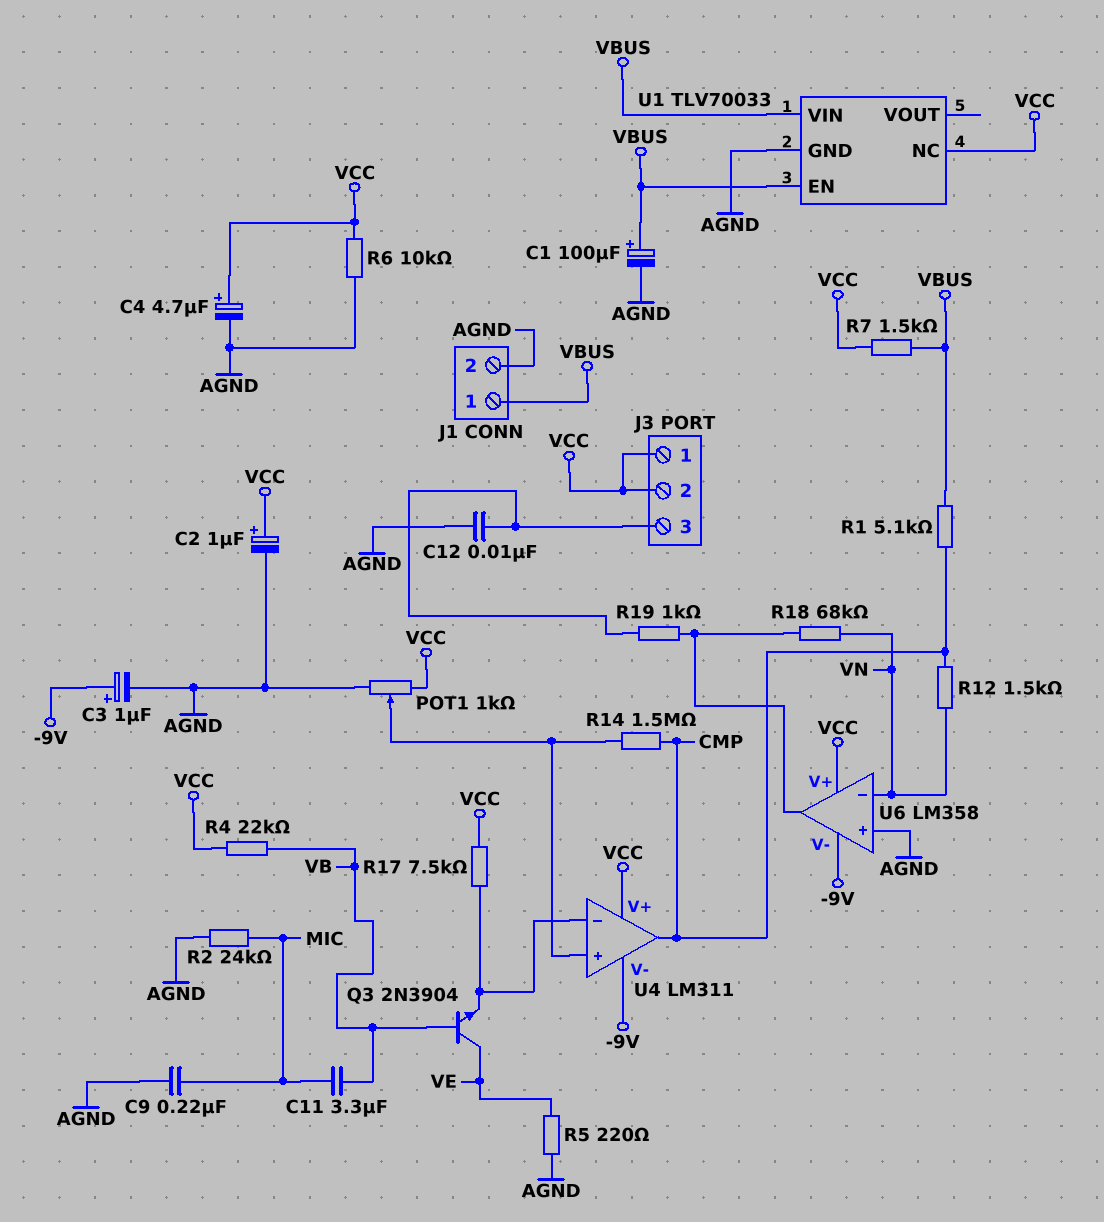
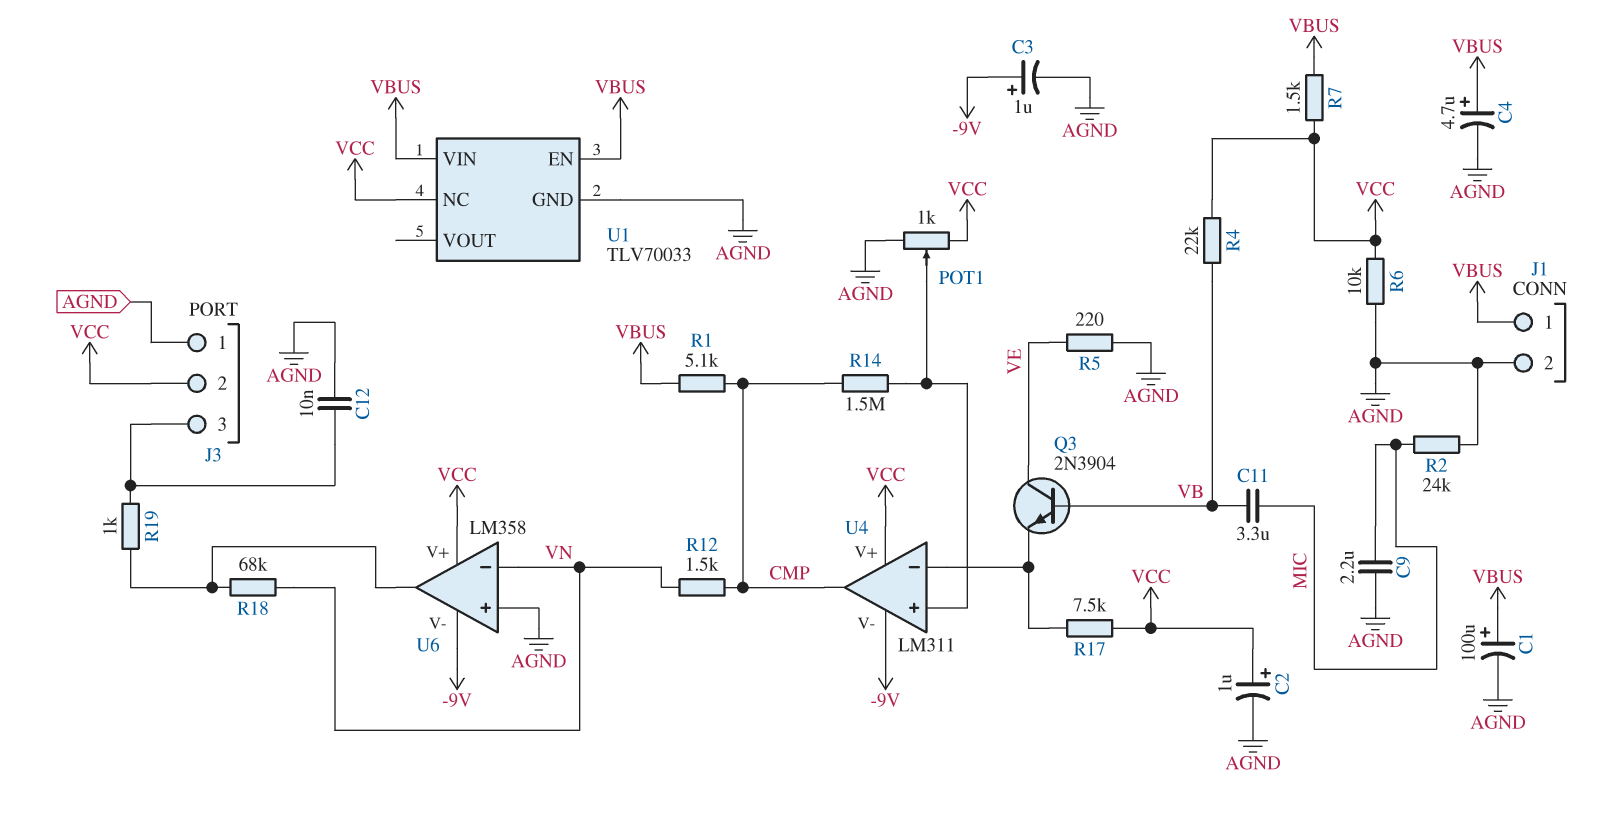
C4: 4.7uF (plus VCC, minus AGND) -> 4.7uF (plus VBUS, minus AGND)
C9: 220nF (AGND, MIC) -> 2.2uF (AGND, MIC)
J3 pin 1: VCC -> AGND

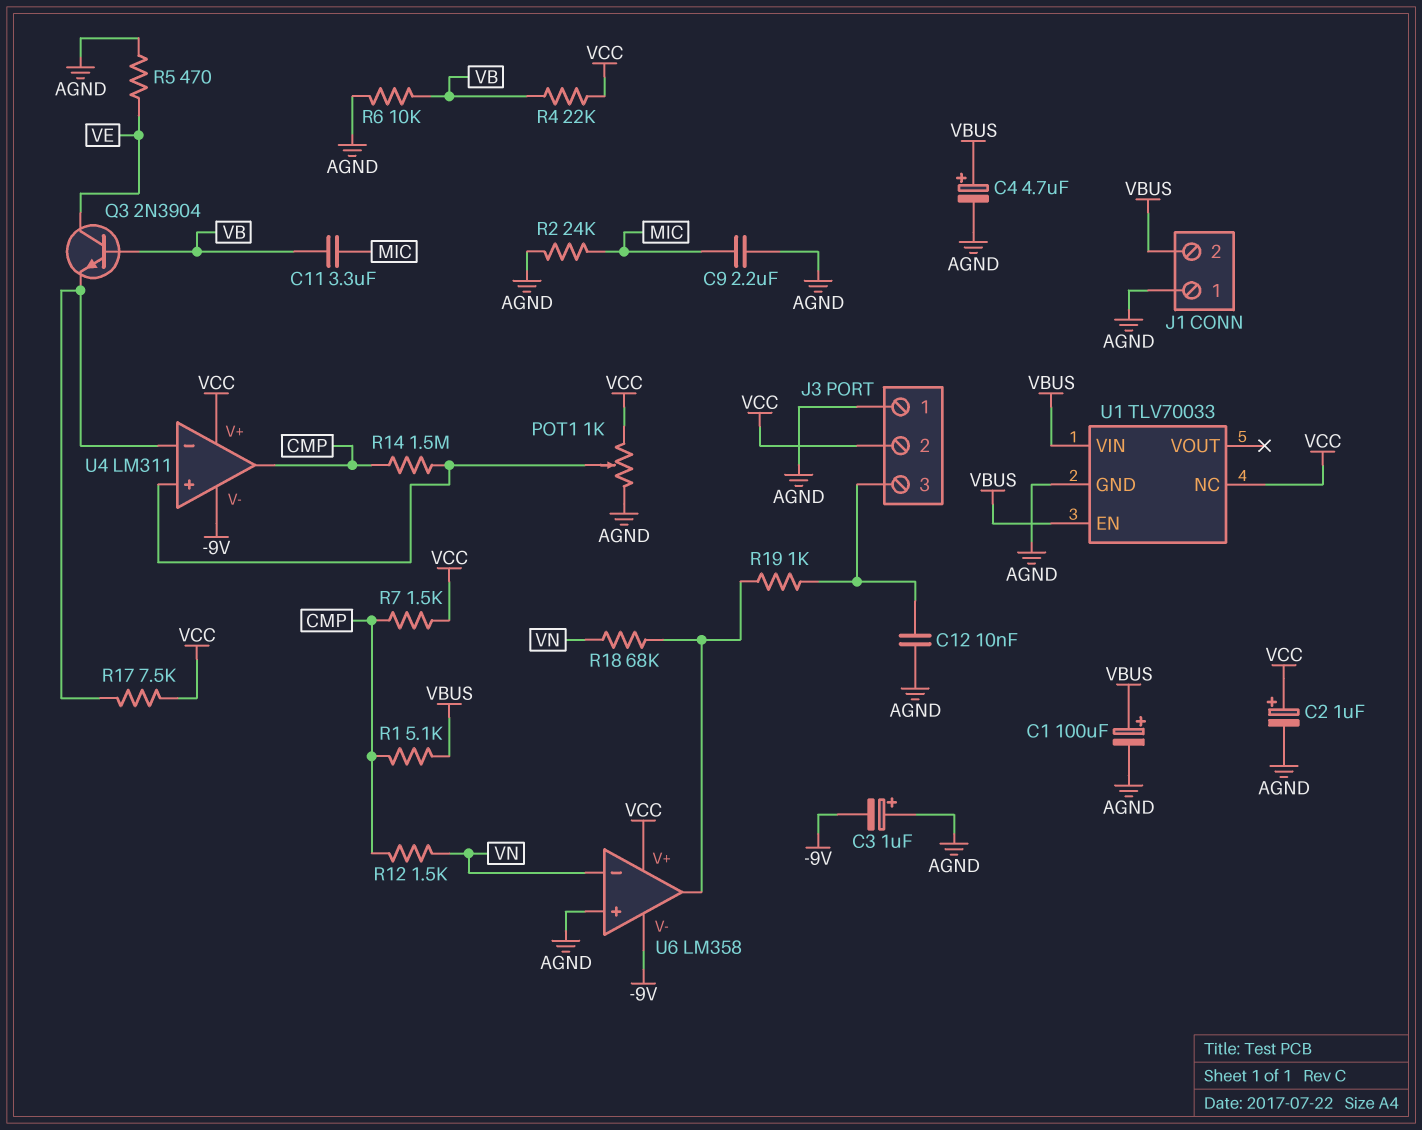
C3: 1uF (plus -9V, minus AGND) -> 1uF (plus AGND, minus -9V)
J1 pin 1: VBUS -> AGND
J1 pin 2: AGND -> VBUS
R5: 220 (AGND, VE) -> 470 (AGND, VE)
R6: 10k (AGND, VCC) -> 10k (AGND, VB)
R7: 1.5k (VBUS, VCC) -> 1.5k (CMP, VCC)

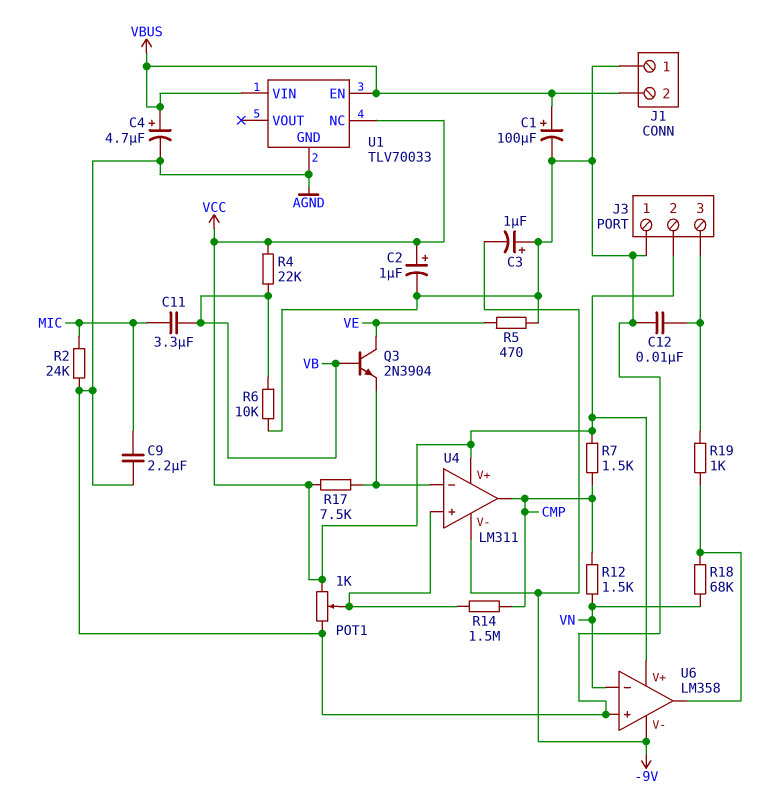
R1: 5.1k (CMP, VBUS) -> none

